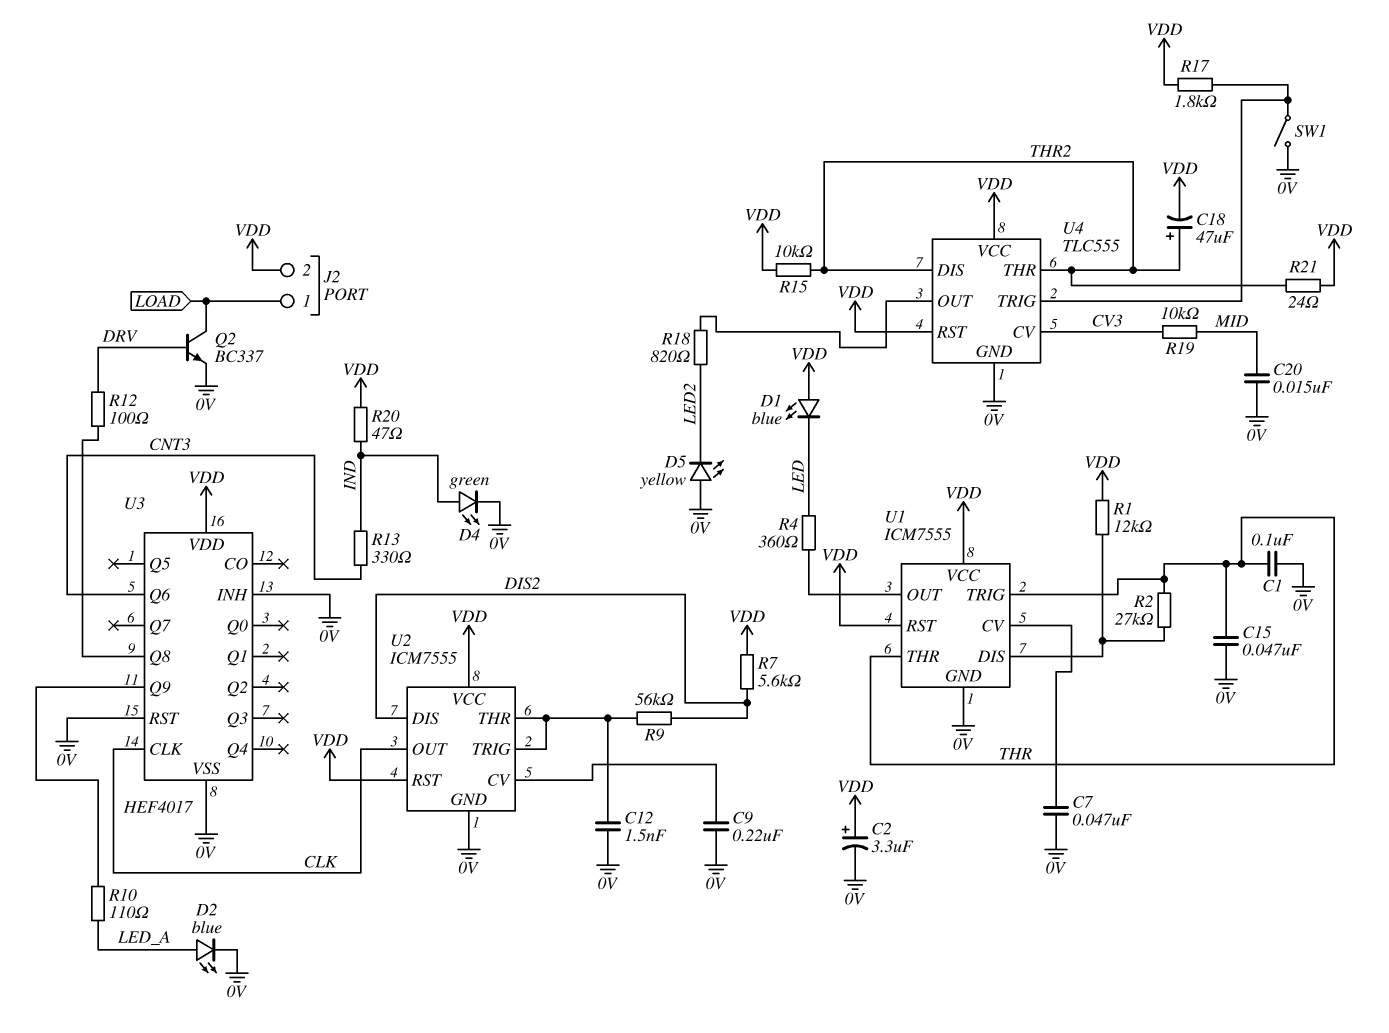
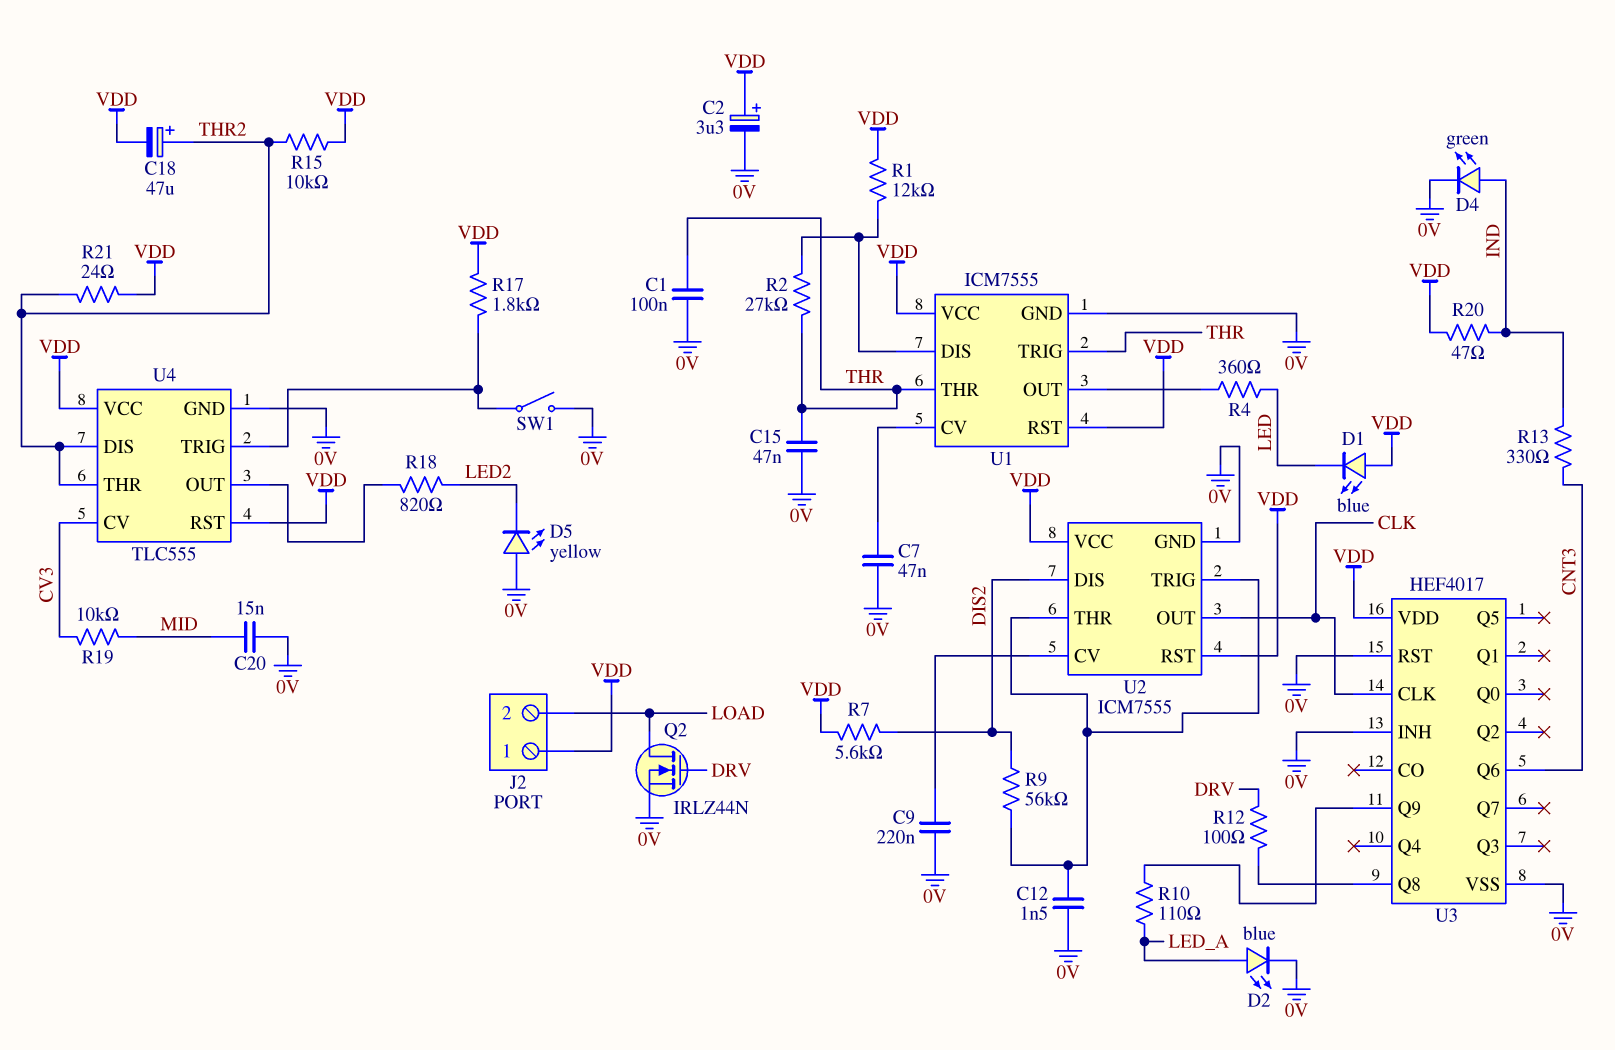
J2 pin 1: LOAD -> VDD
J2 pin 2: VDD -> LOAD
Q2: NPN BC337 (B DRV, C LOAD, E 0V) -> NMOS IRLZ44N (G DRV, D LOAD, S 0V)

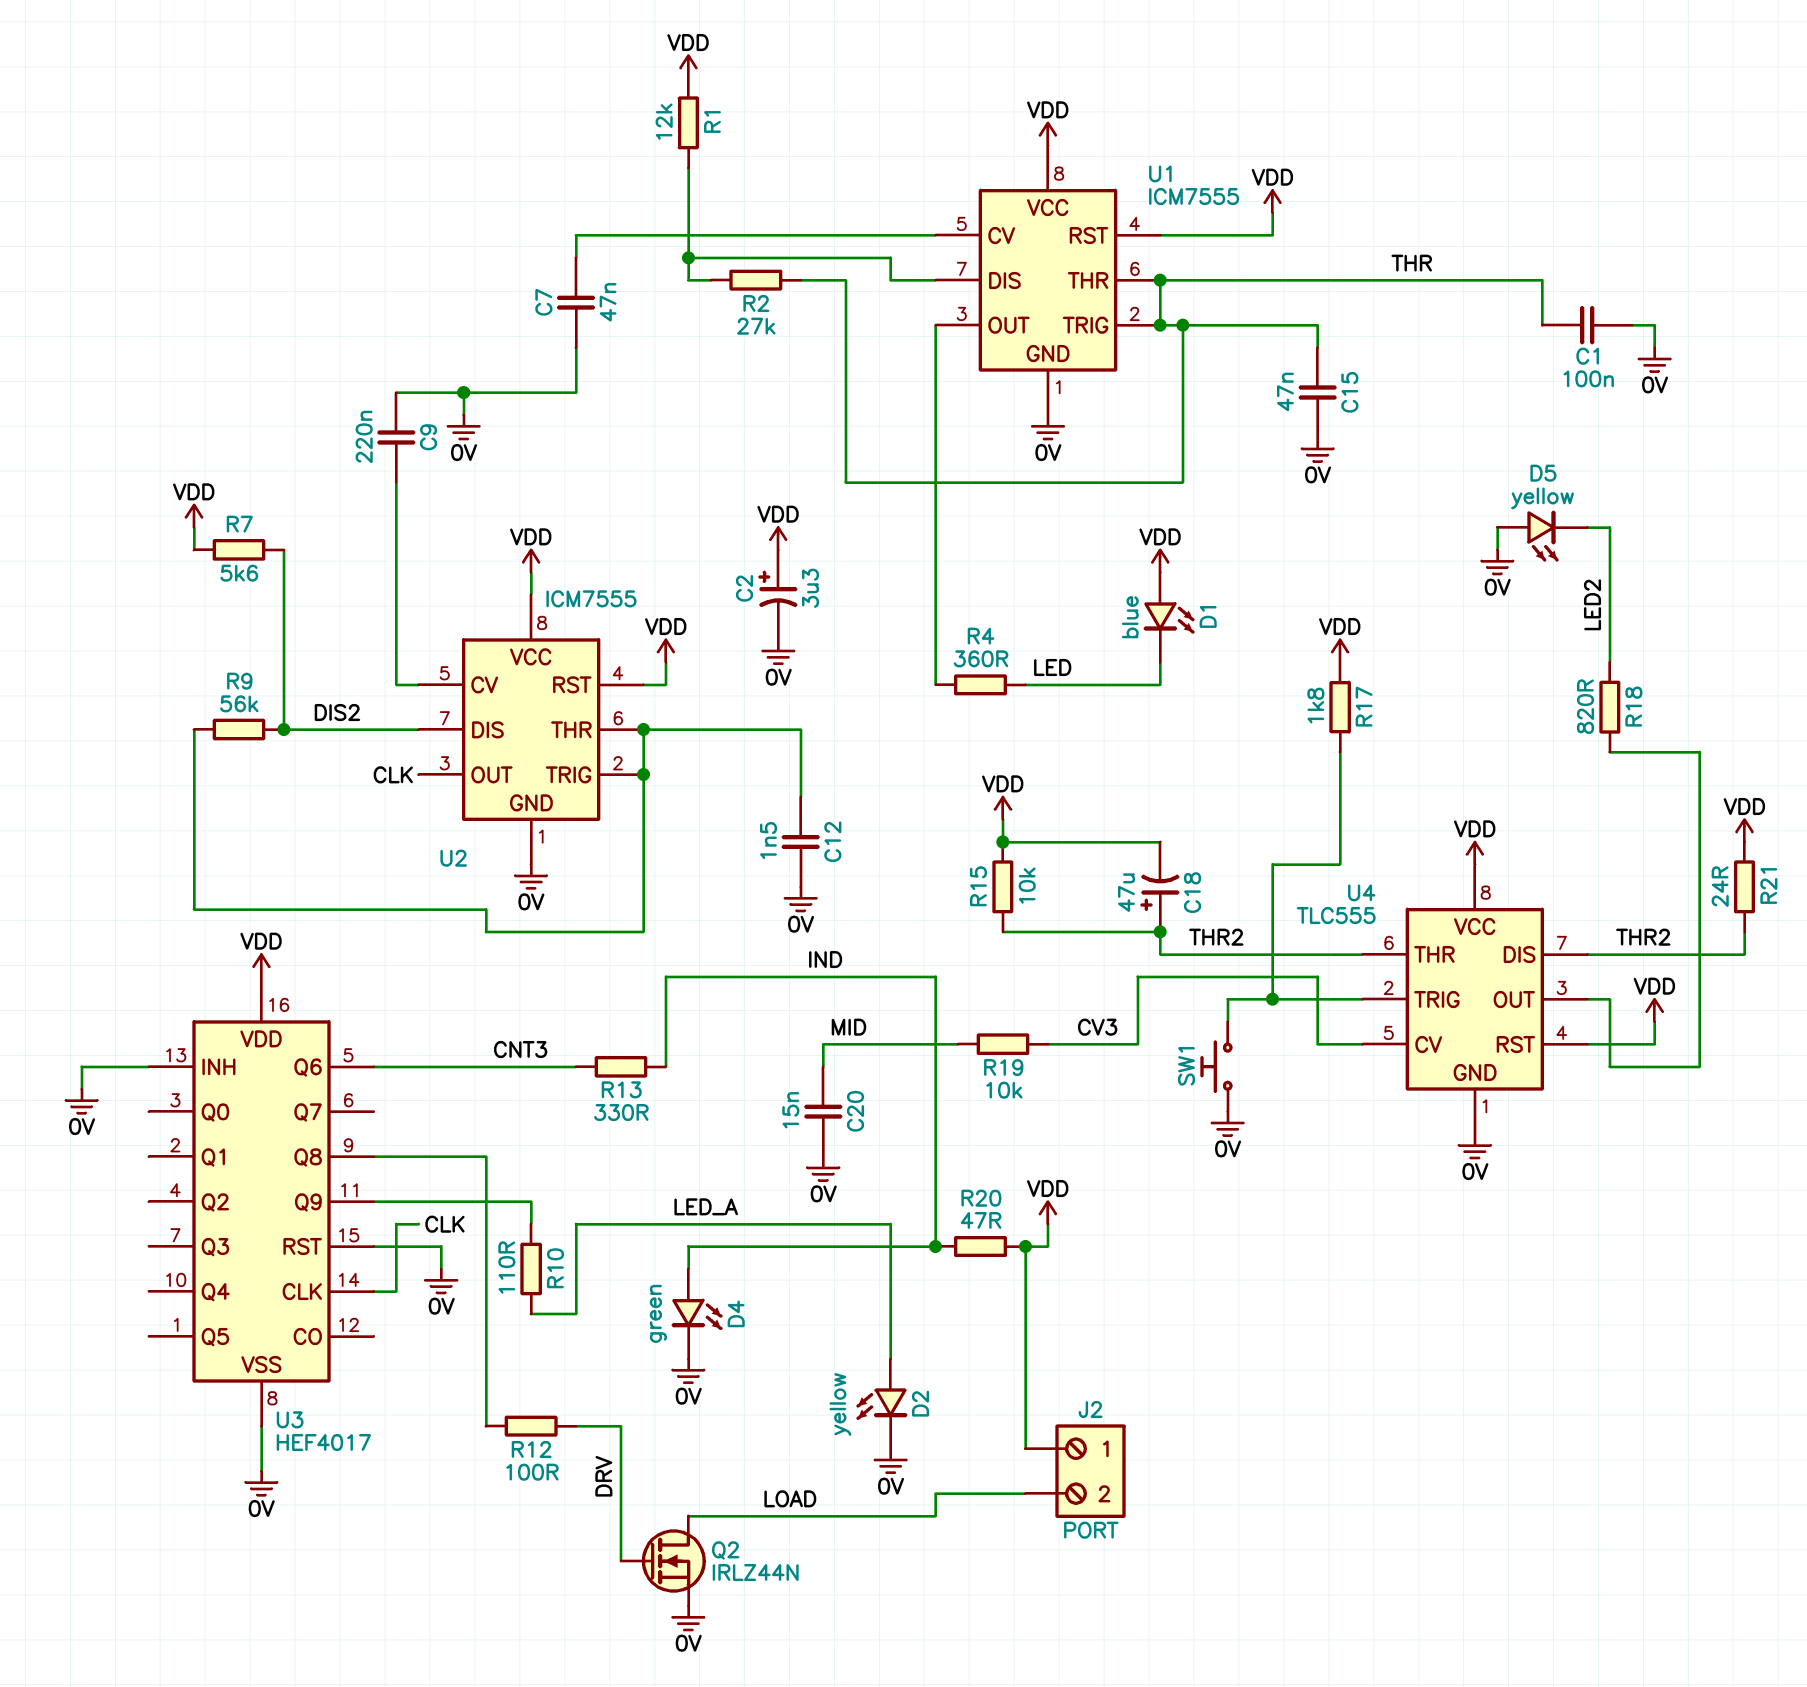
D2: LED blue (A LED_A, K 0V) -> LED yellow (A LED_A, K 0V)
SW1: switch (0V, U4/TRIG) -> button (0V, U4/TRIG)

